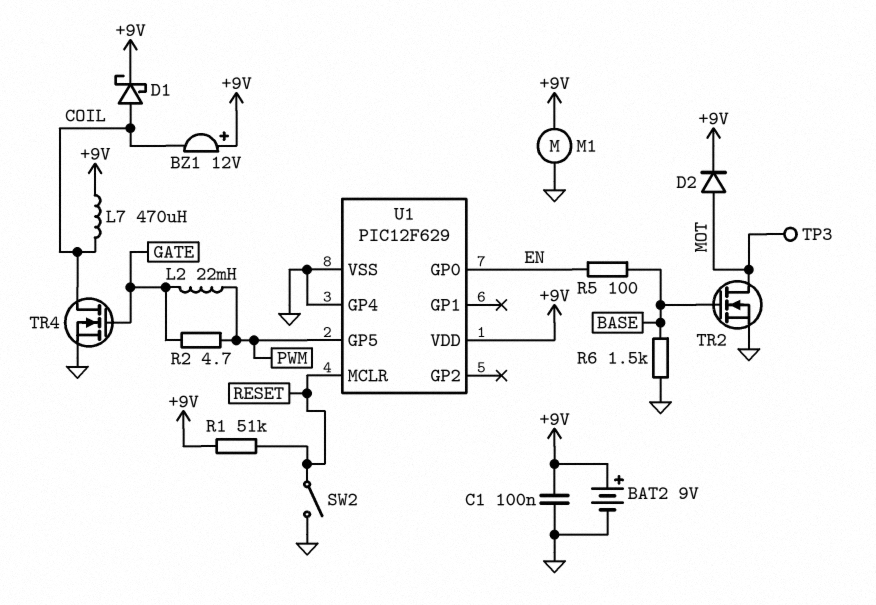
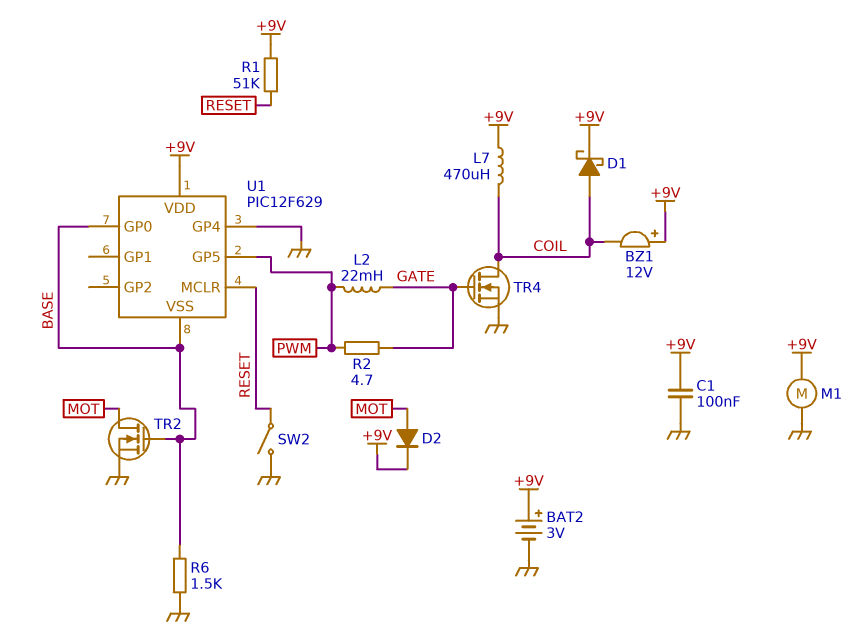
BAT2: 9V (plus +9V, minus GND) -> 3V (plus +9V, minus GND)
R5: 100 (BASE, EN) -> none
TP3: test point (MOT) -> none
U1 pin GP0: EN -> BASE
U1 pin VSS: GND -> BASE

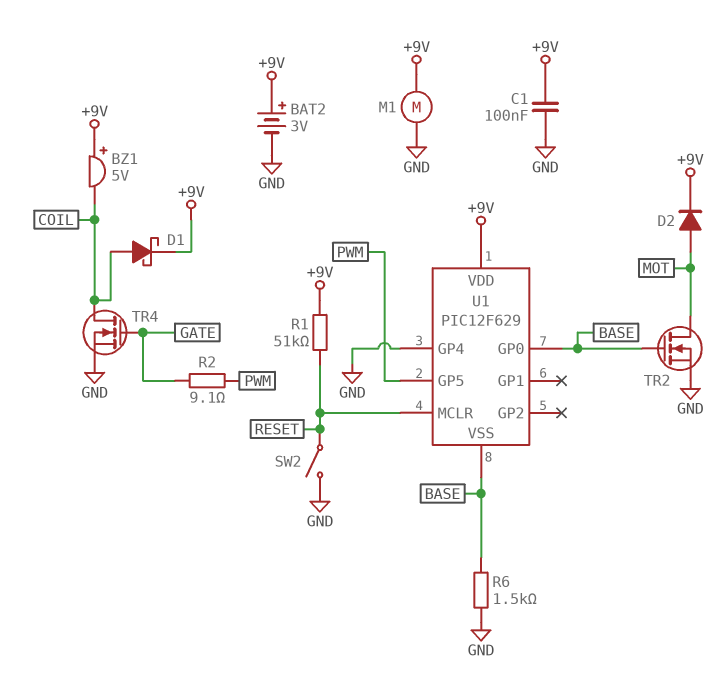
BZ1: buzzer 12V (plus +9V, minus COIL) -> buzzer 5V (plus +9V, minus COIL)
L2: 22mH (GATE, PWM) -> none
L7: 470uH (+9V, COIL) -> none
R2: 4.7 (GATE, PWM) -> 9.1 (GATE, PWM)

